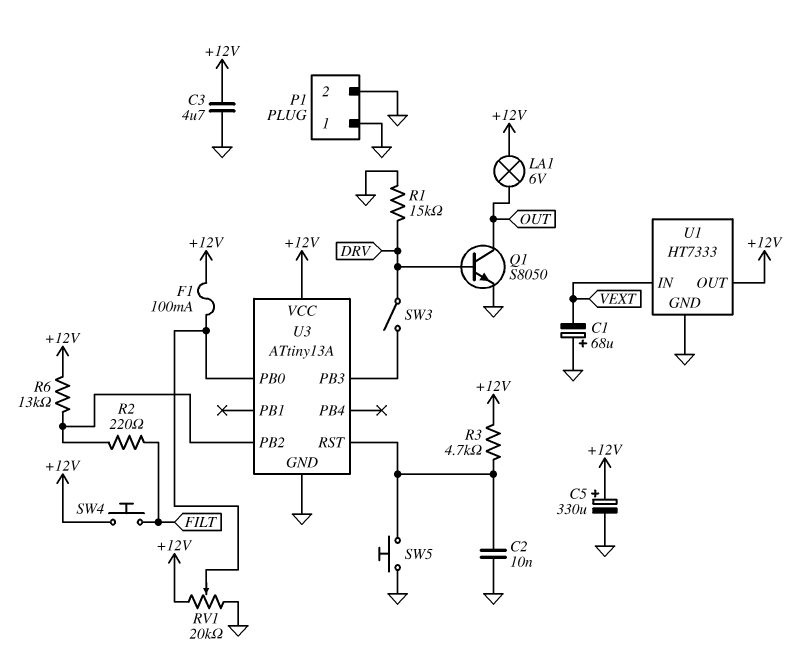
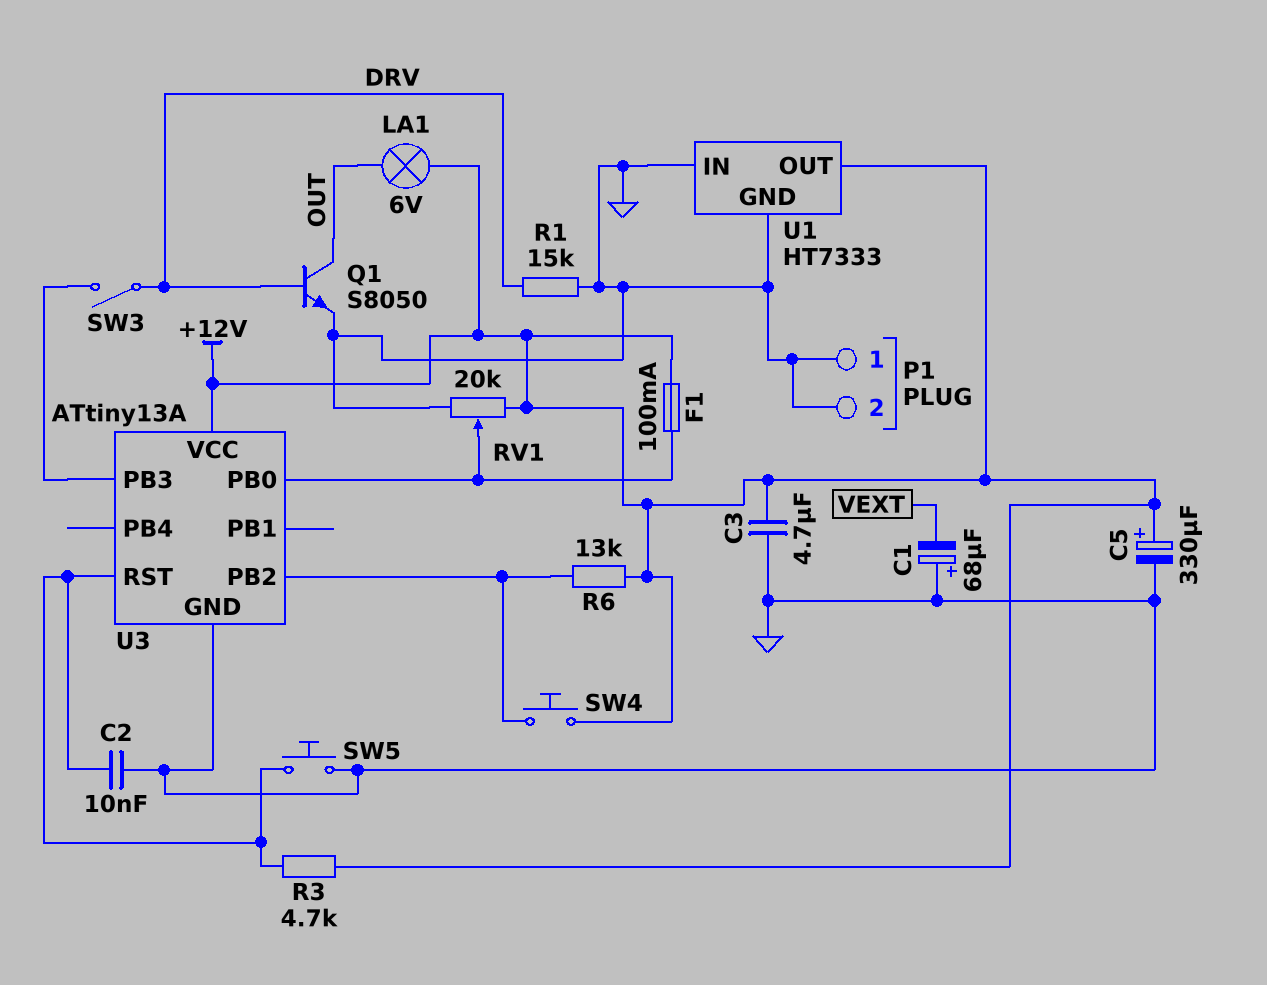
R2: 220 (FILT, U3/PB2) -> none
SW4: button (+12V, FILT) -> button (+12V, U3/PB2)
U1 pin IN: VEXT -> GND

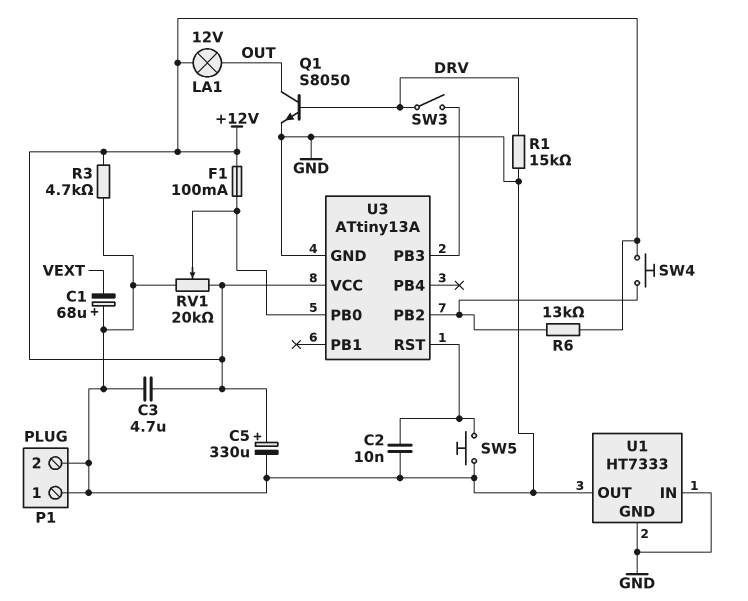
LA1: lamp 6V (+12V, OUT) -> lamp 12V (+12V, OUT)
R3: 4.7k (+12V, U3/RST) -> 4.7k (+12V, GND)
U1 pin OUT: +12V -> GND

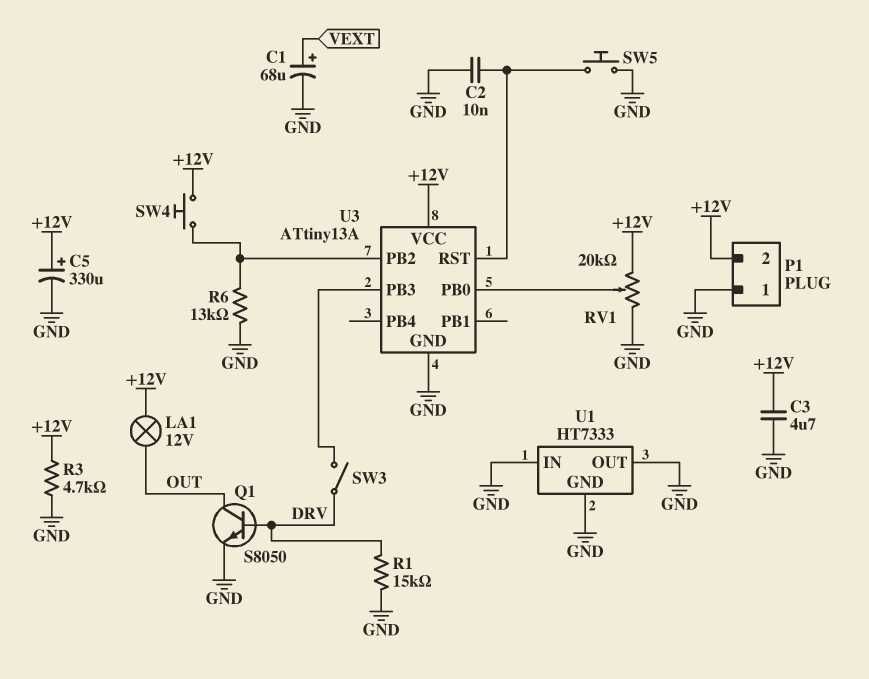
C1: 68uF (plus GND, minus VEXT) -> 68uF (plus VEXT, minus GND)
F1: 100mA (+12V, U3/PB0) -> none
P1 pin 2: GND -> +12V
R6: 13k (+12V, U3/PB2) -> 13k (GND, U3/PB2)

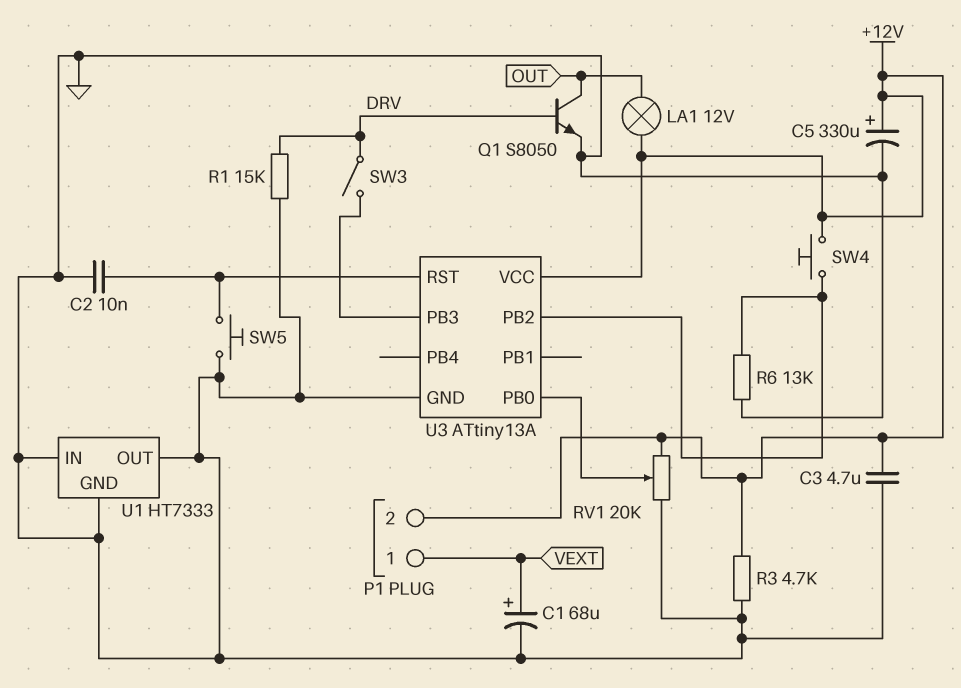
P1 pin 1: GND -> VEXT

